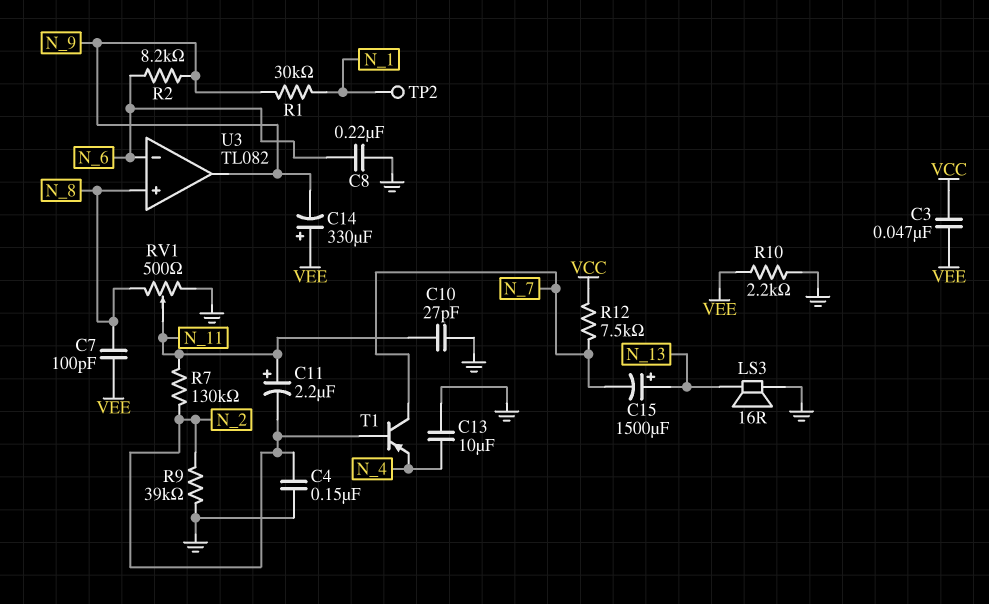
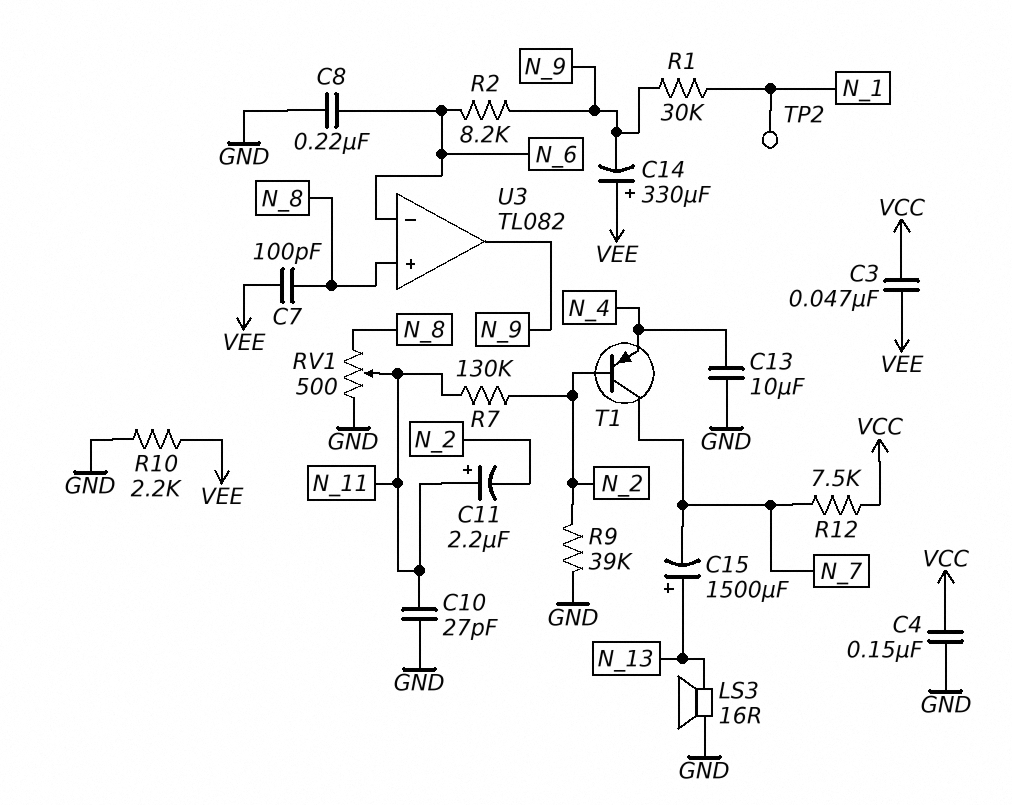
C4: 150nF (GND, N_2) -> 150nF (GND, VCC)

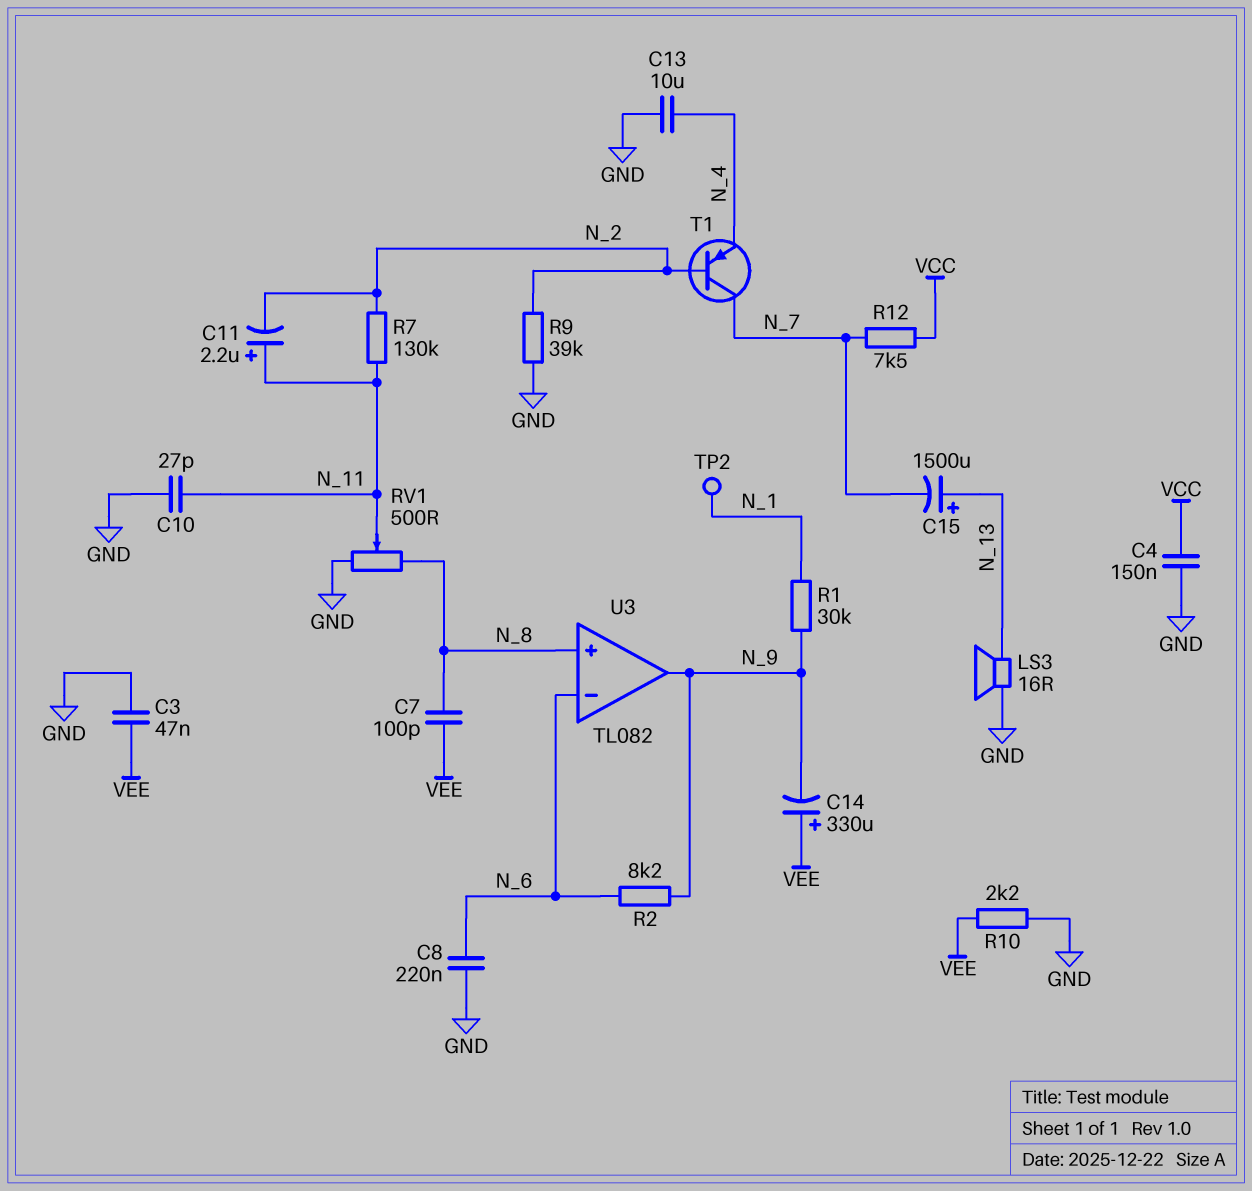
C3: 47nF (VCC, VEE) -> 47nF (GND, VEE)

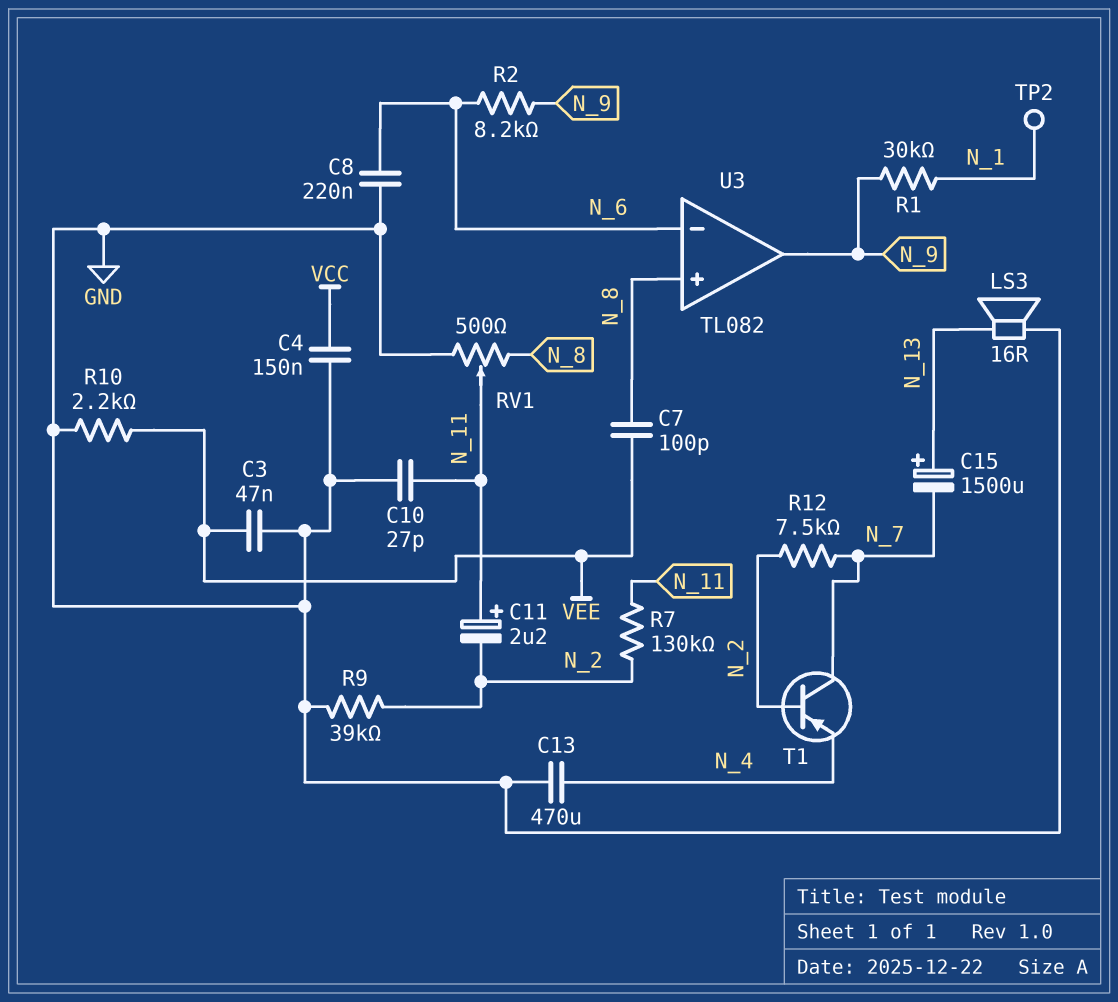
C13: 10uF (GND, N_4) -> 470uF (GND, N_4)
C14: 330uF (plus VEE, minus N_9) -> none
R12: 7.5k (N_7, VCC) -> 7.5k (N_2, N_7)

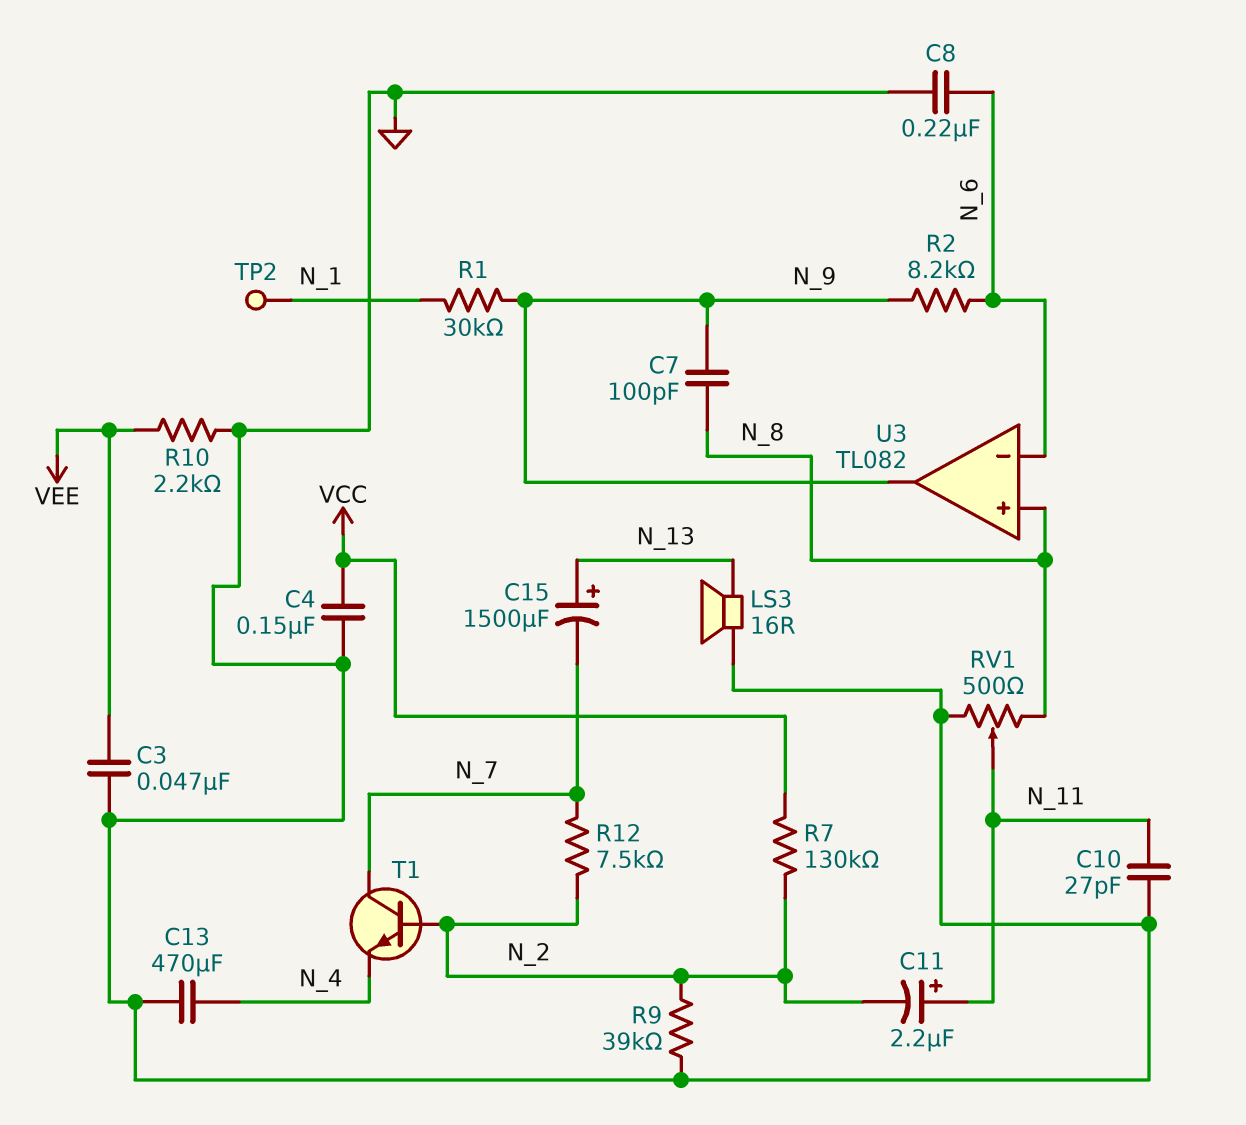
C7: 100pF (N_8, VEE) -> 100pF (N_8, N_9)
R7: 130k (N_2, N_11) -> 130k (N_2, VCC)
T1: PNP (B N_2, C N_7, E N_4) -> NPN (B N_2, C N_7, E N_4)

